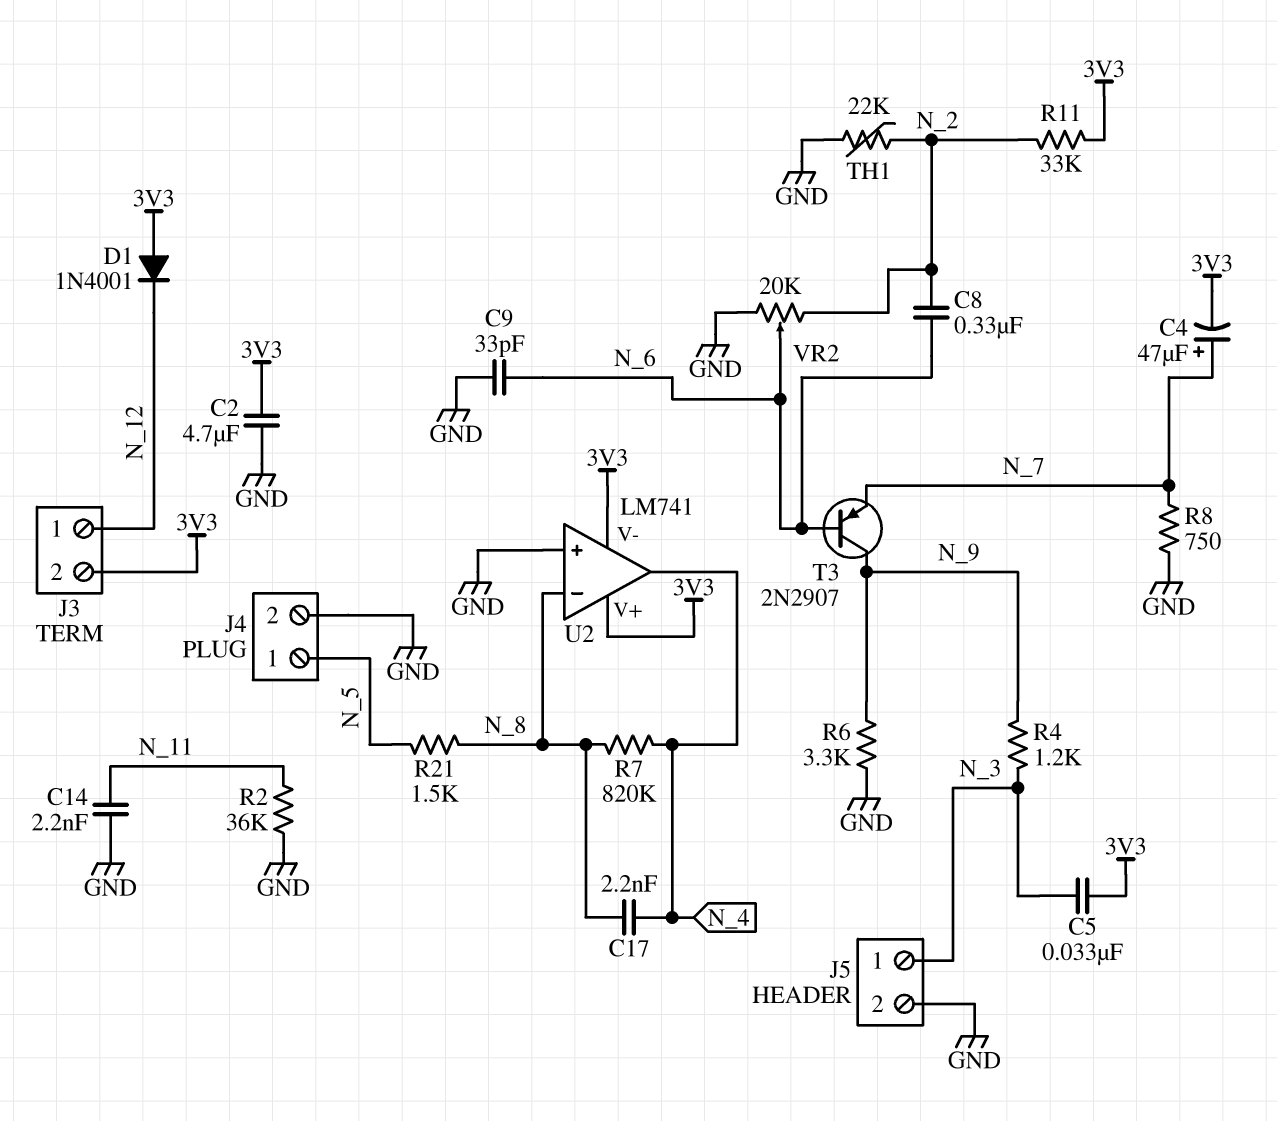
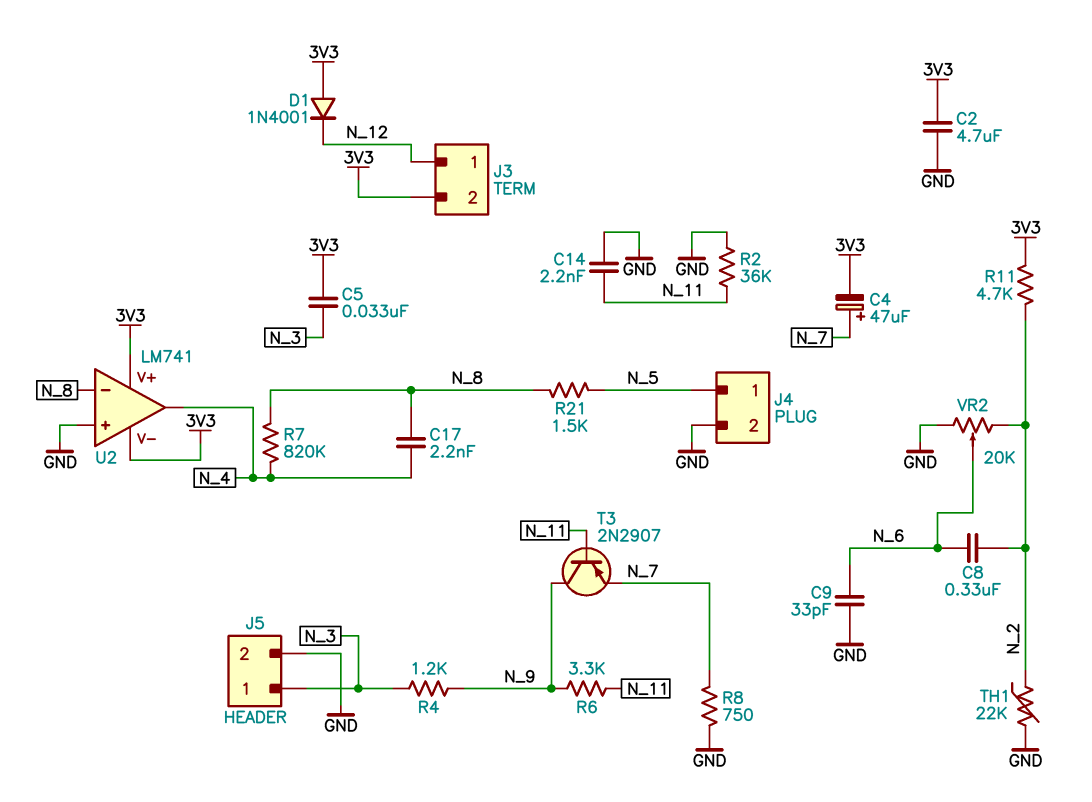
R6: 3.3k (GND, N_9) -> 3.3k (N_9, N_11)
R11: 33k (3V3, N_2) -> 4.7k (3V3, N_2)
T3: PNP 2N2907 (B N_6, C N_9, E N_7) -> PNP 2N2907 (B N_11, C N_9, E N_7)

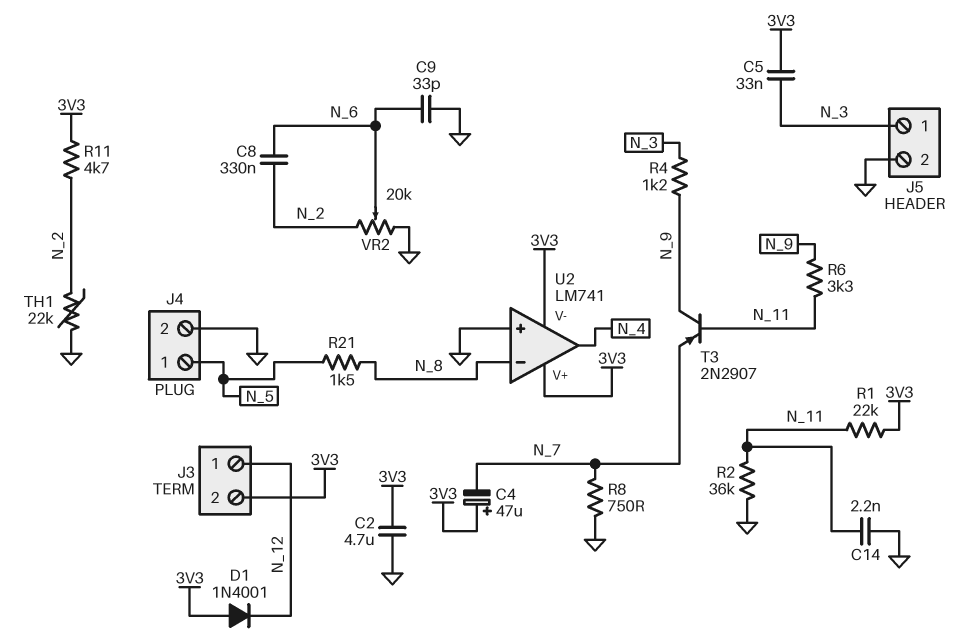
C4: 47uF (plus N_7, minus 3V3) -> 47uF (plus 3V3, minus N_7)
C17: 2.2nF (N_4, N_8) -> none
R1: none -> 22k (3V3, N_11)
R7: 820k (N_4, N_8) -> none

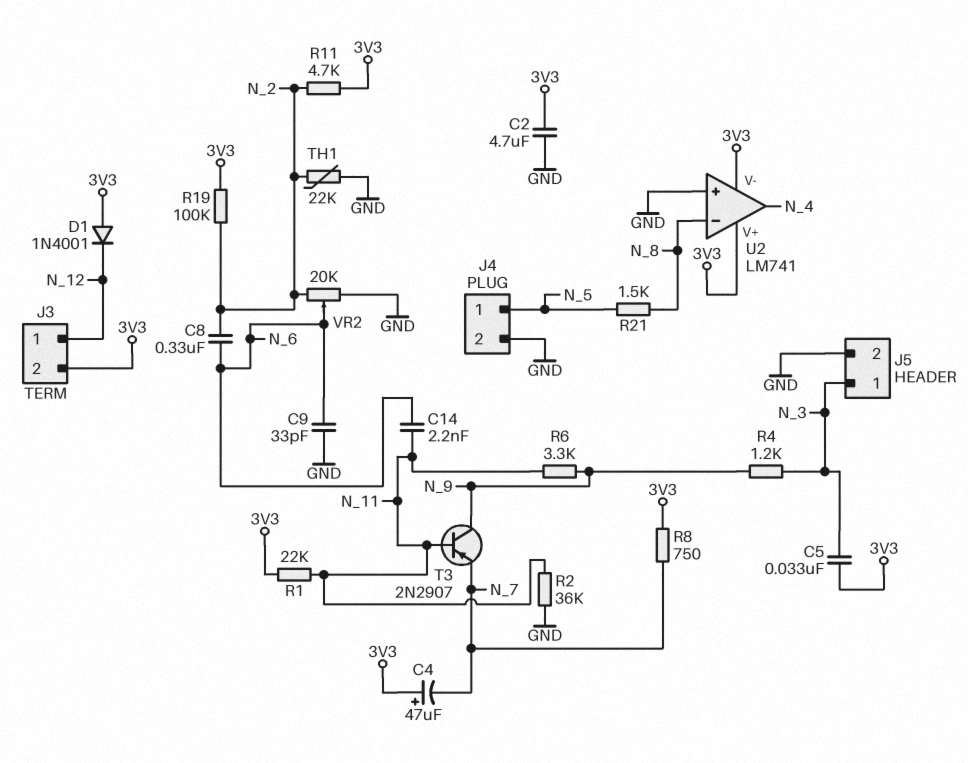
C14: 2.2nF (GND, N_11) -> 2.2nF (N_6, N_11)
R8: 750 (GND, N_7) -> 750 (3V3, N_7)
R19: none -> 100k (3V3, N_2)

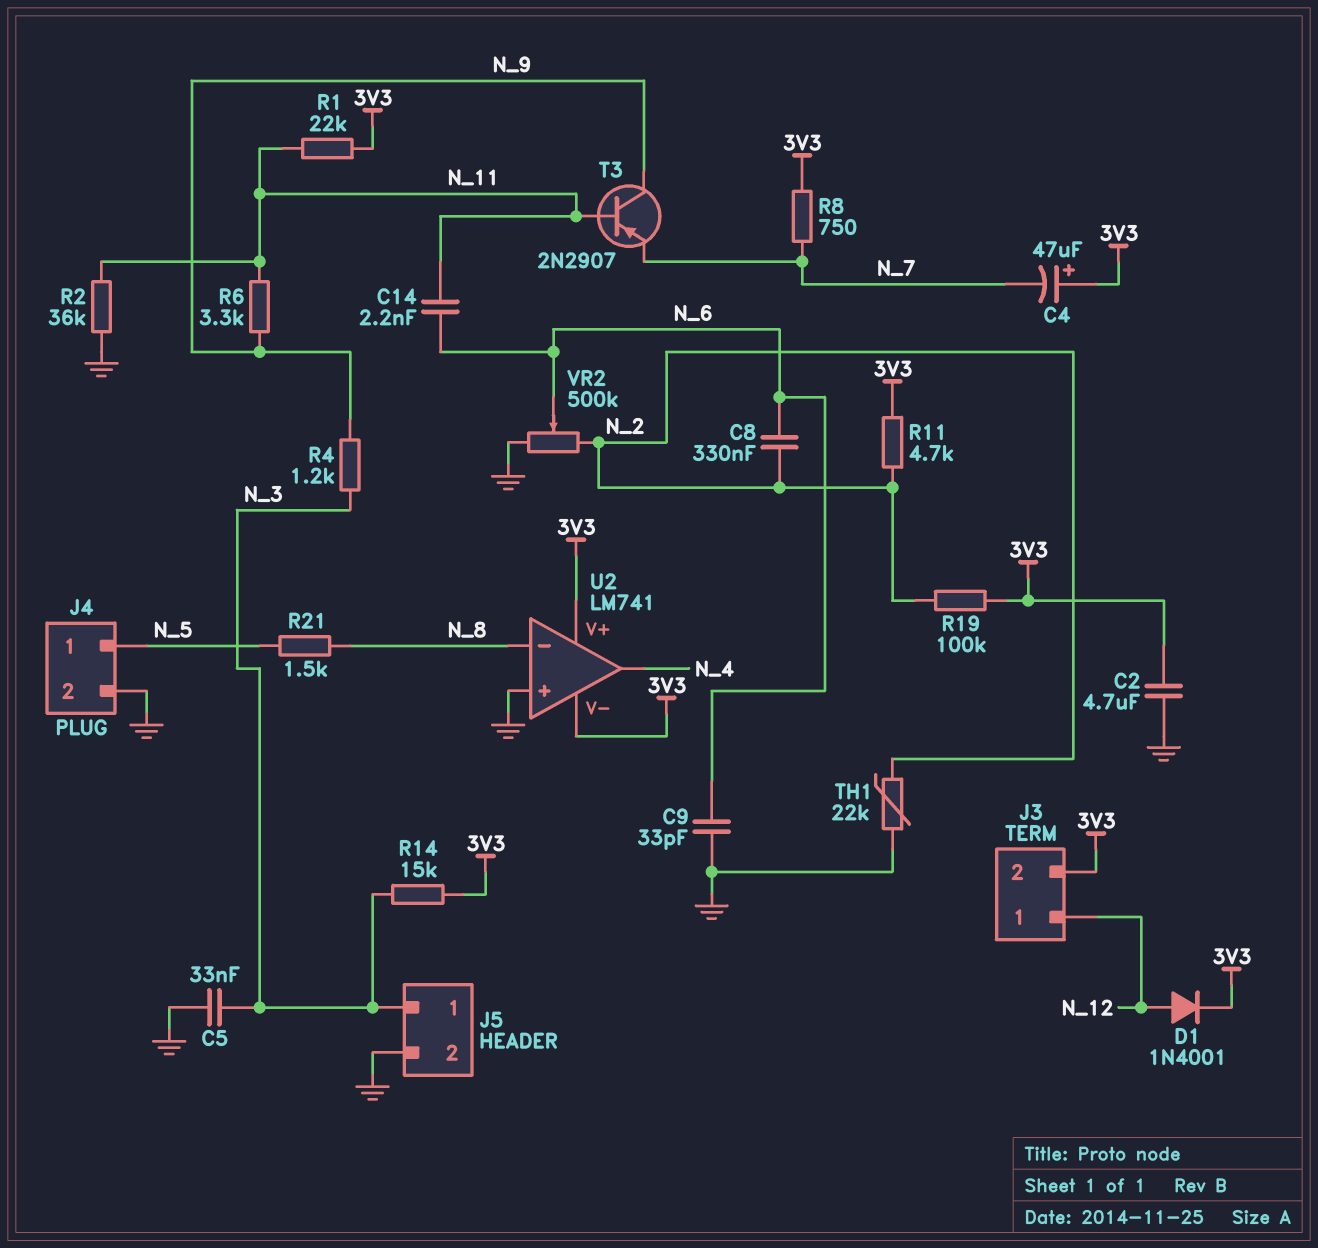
C5: 33nF (3V3, N_3) -> 33nF (GND, N_3)
D1: diode 1N4001 (A 3V3, K N_12) -> diode 1N4001 (A N_12, K 3V3)
R14: none -> 15k (3V3, N_3)
VR2: 20k (GND, N_2, wiper N_6) -> 500k (GND, N_2, wiper N_6)

